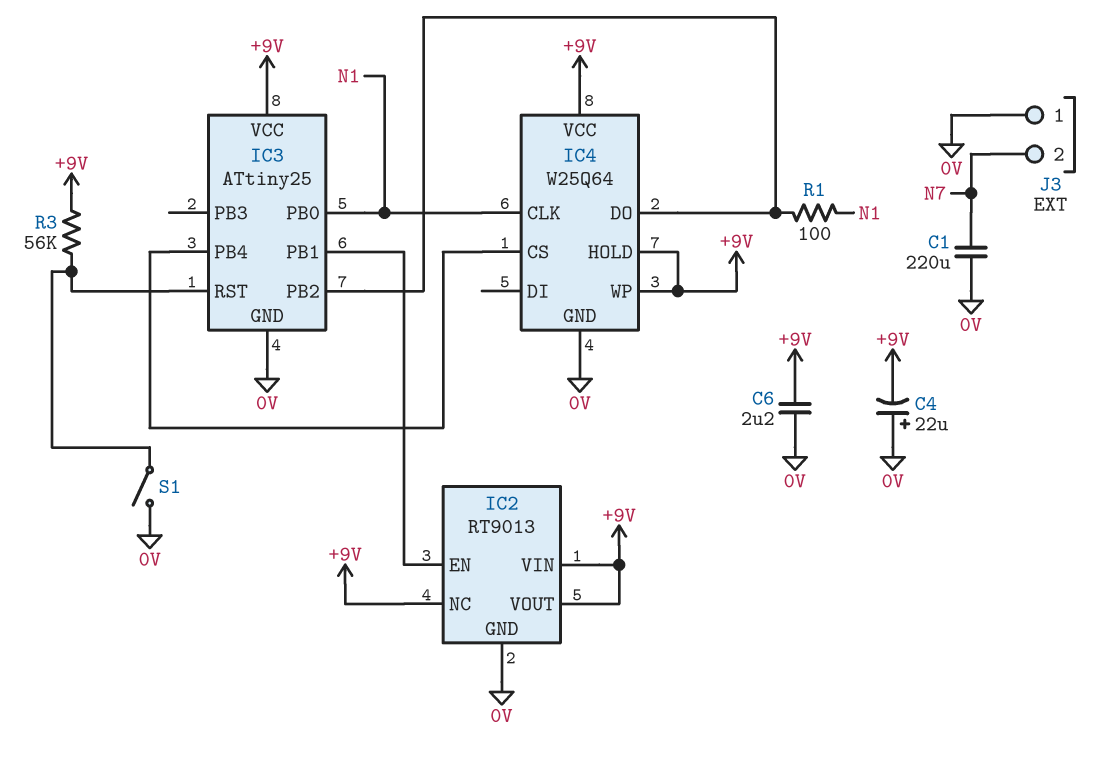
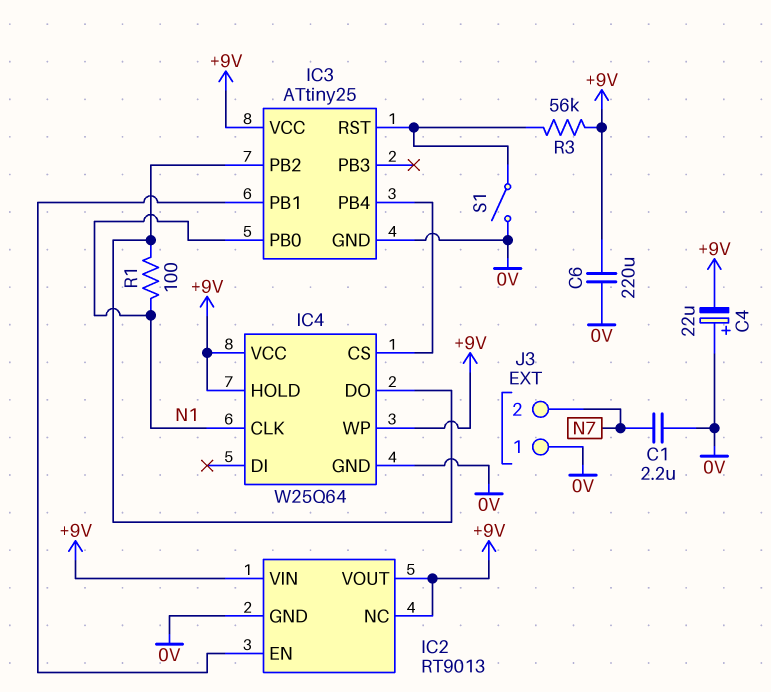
C1: 220uF (0V, N7) -> 2.2uF (0V, N7)
C6: 2.2uF (+9V, 0V) -> 220uF (+9V, 0V)

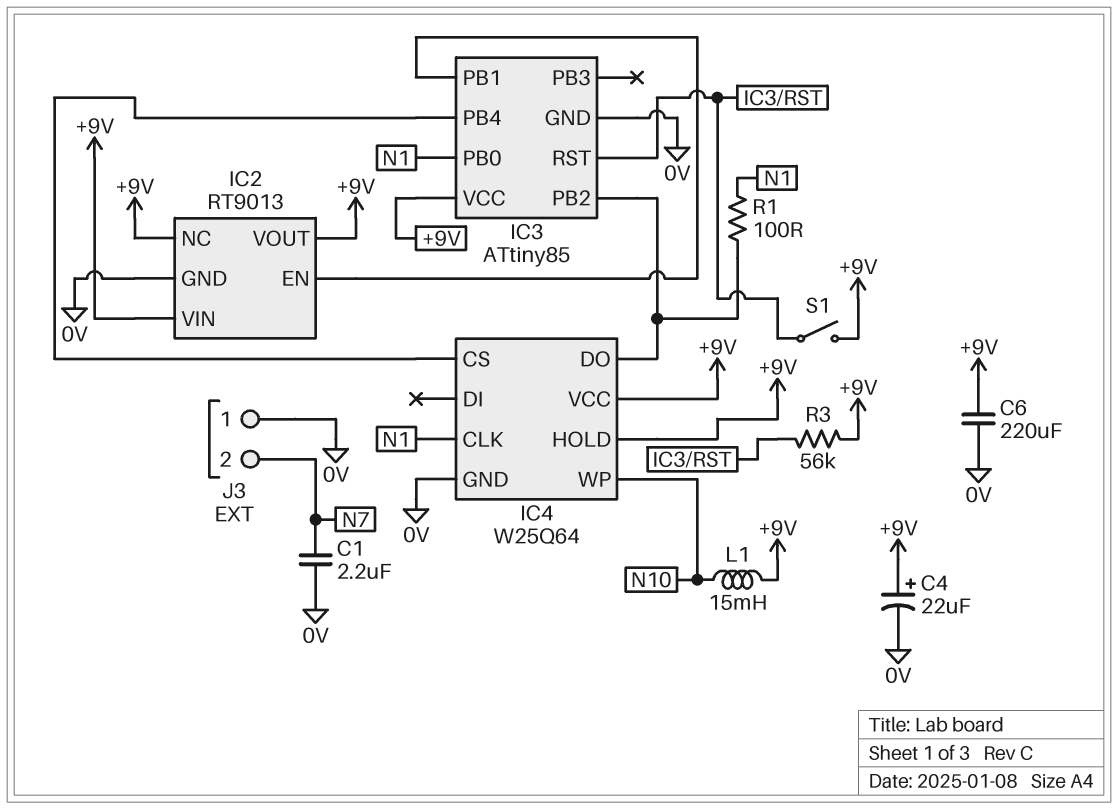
C4: 22uF (plus 0V, minus +9V) -> 22uF (plus +9V, minus 0V)
IC3: ATtiny25 -> ATtiny85
IC4 pin WP: +9V -> N10
L1: none -> 15mH (+9V, N10)
S1: switch (0V, IC3/RST) -> switch (+9V, IC3/RST)

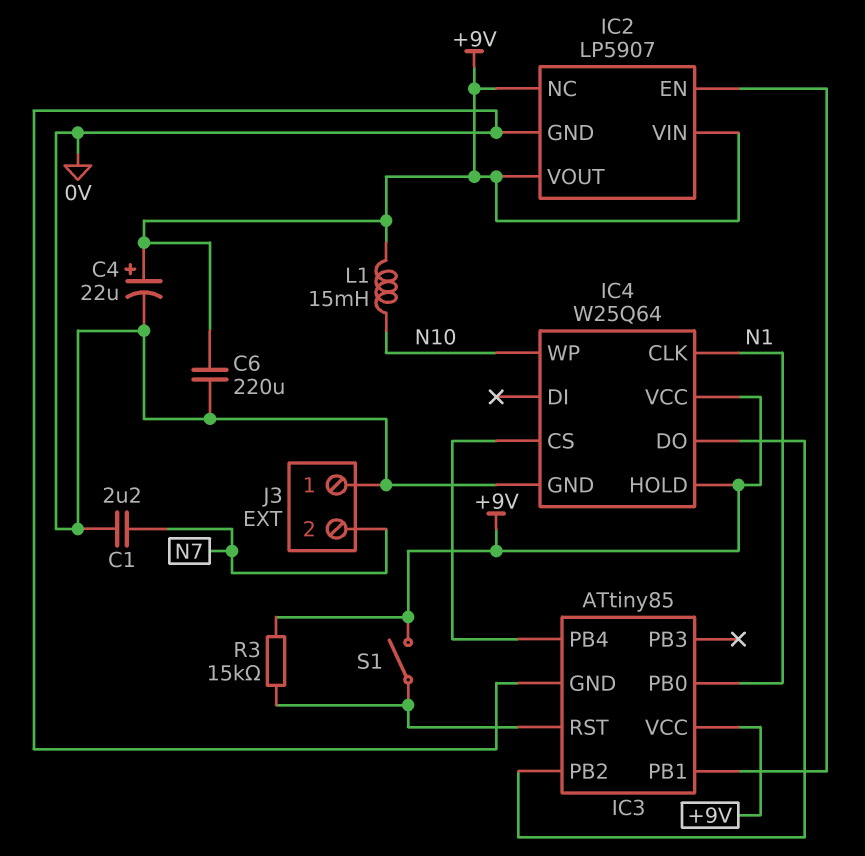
IC2: RT9013 -> LP5907
R1: 100 (IC3/PB2, N1) -> none
R3: 56k (+9V, IC3/RST) -> 15k (+9V, IC3/RST)

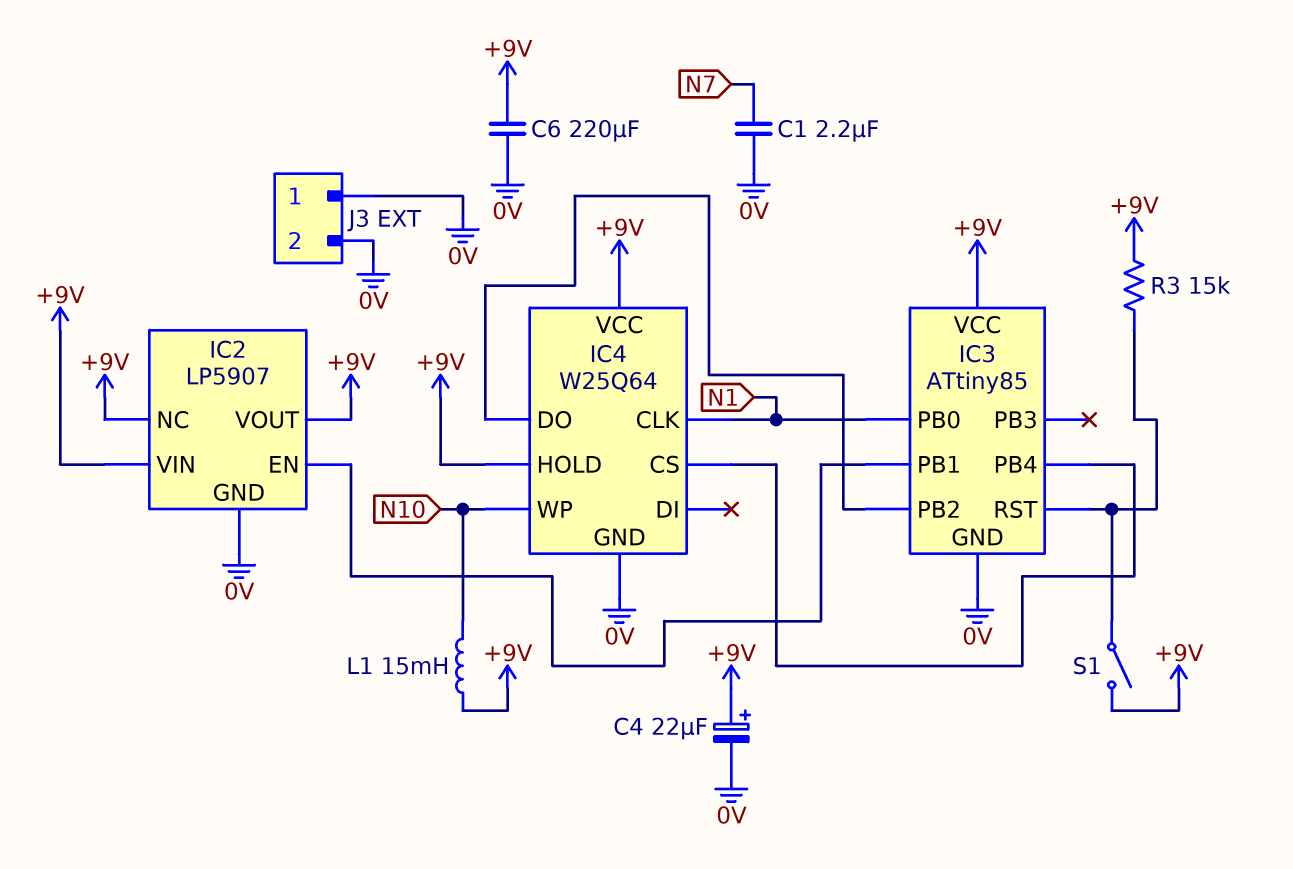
J3 pin 2: N7 -> 0V

